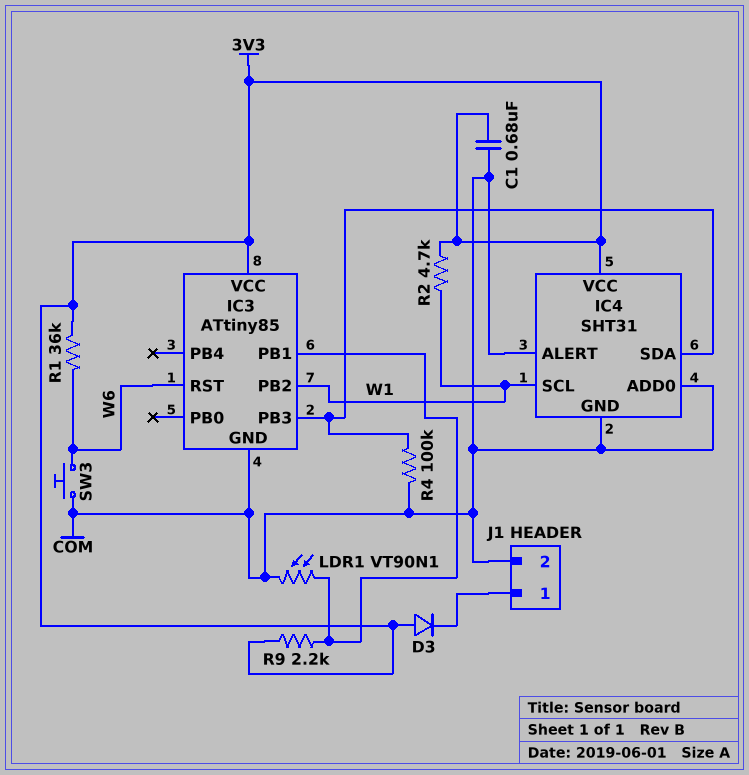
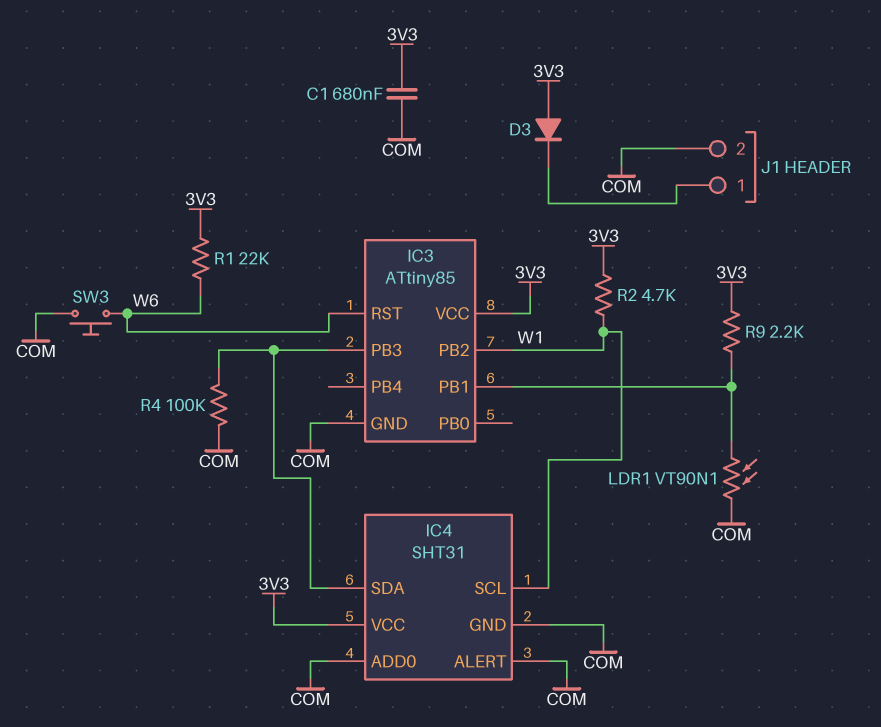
R1: 36k (3V3, W6) -> 22k (3V3, W6)

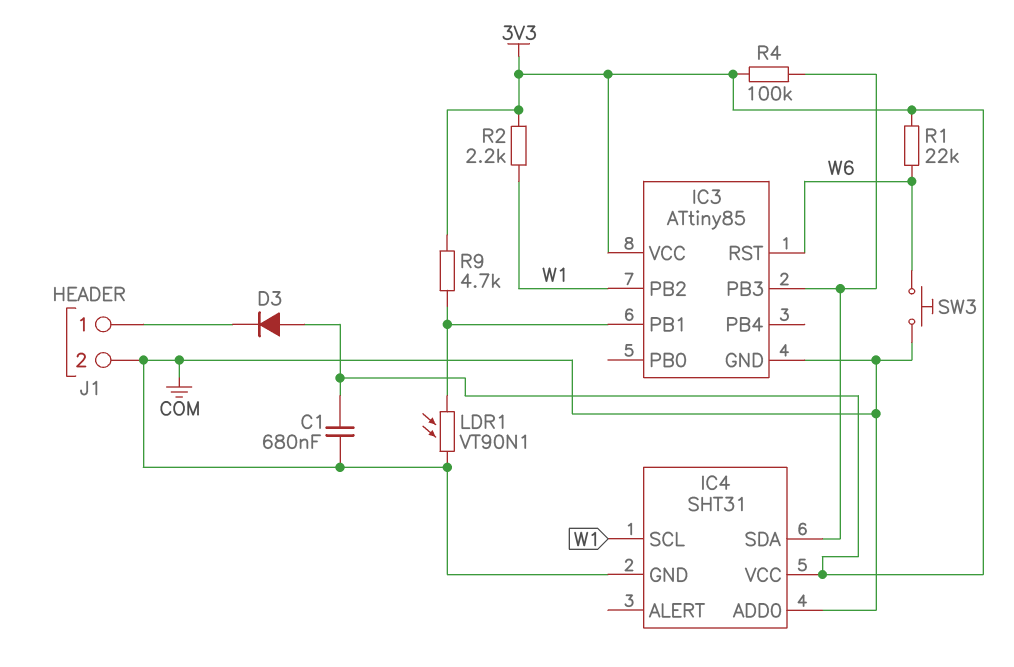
IC4 pin ALERT: COM -> none
R2: 4.7k (3V3, W1) -> 2.2k (3V3, W1)
R4: 100k (COM, IC3/PB3) -> 100k (3V3, IC3/PB3)
R9: 2.2k (3V3, IC3/PB1) -> 4.7k (3V3, IC3/PB1)

